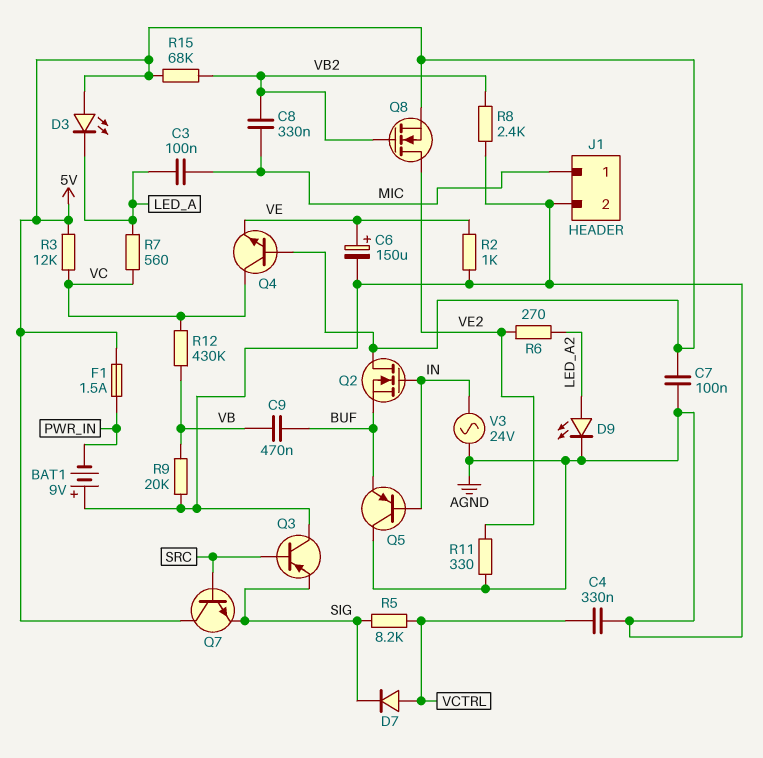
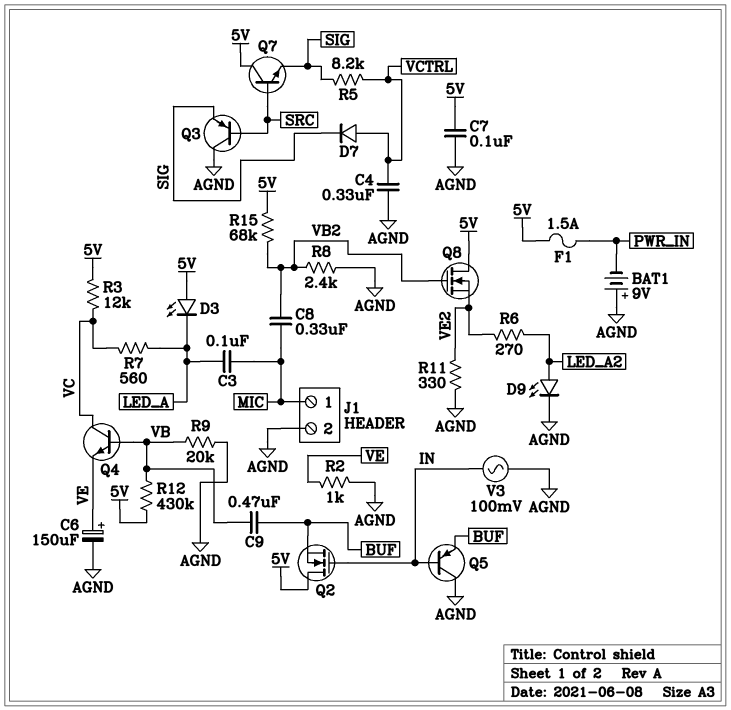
Q4: NPN (B 5V, C VC, E VE) -> NPN (B VB, C VC, E VE)
Q8: NMOS (G VB2, D VE2, S 5V) -> NMOS (G VB2, D 5V, S VE2)
R12: 430k (VB, VC) -> 430k (5V, VB)
V3: AC 24V (AGND, IN) -> AC 100mV (AGND, IN)

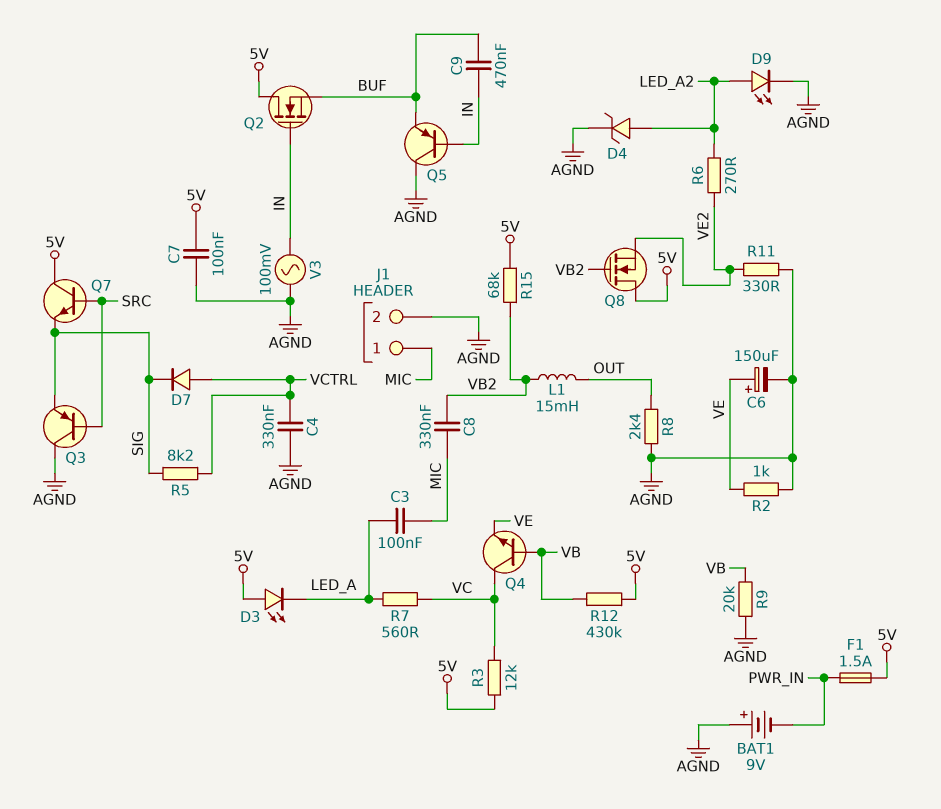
C9: 470nF (BUF, VB) -> 470nF (BUF, IN)
D4: none -> zener (A LED_A2, K AGND)
L1: none -> 15mH (OUT, VB2)
R8: 2.4k (AGND, VB2) -> 2.4k (AGND, OUT)

